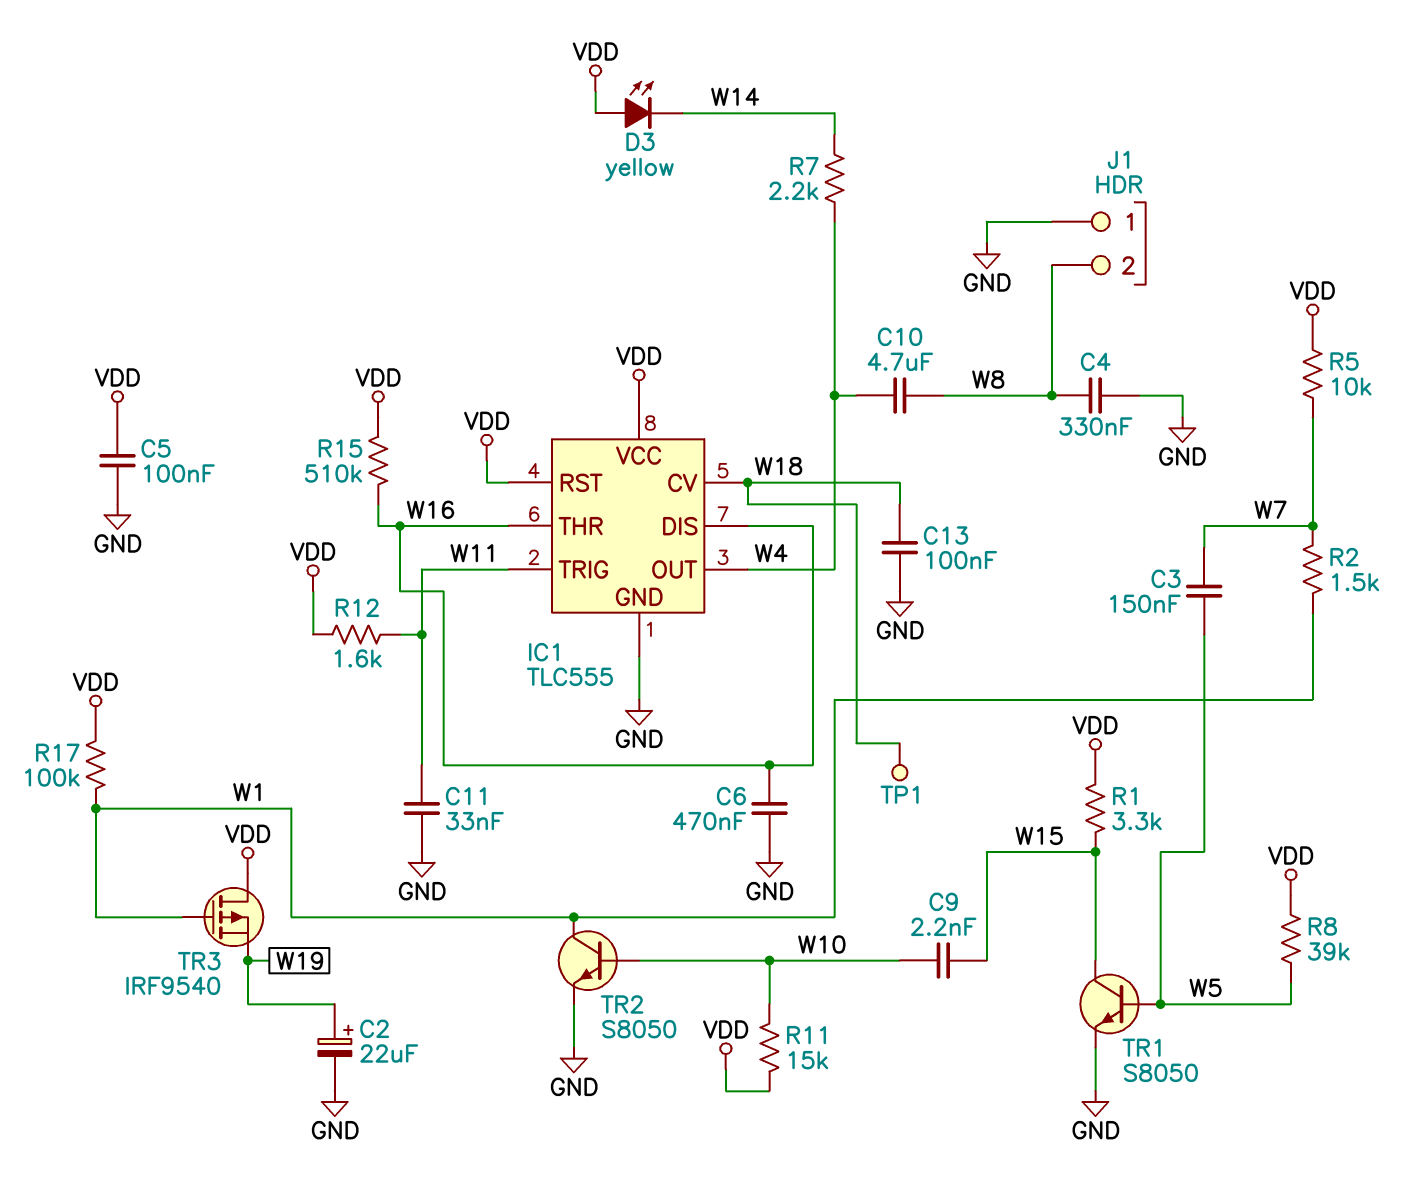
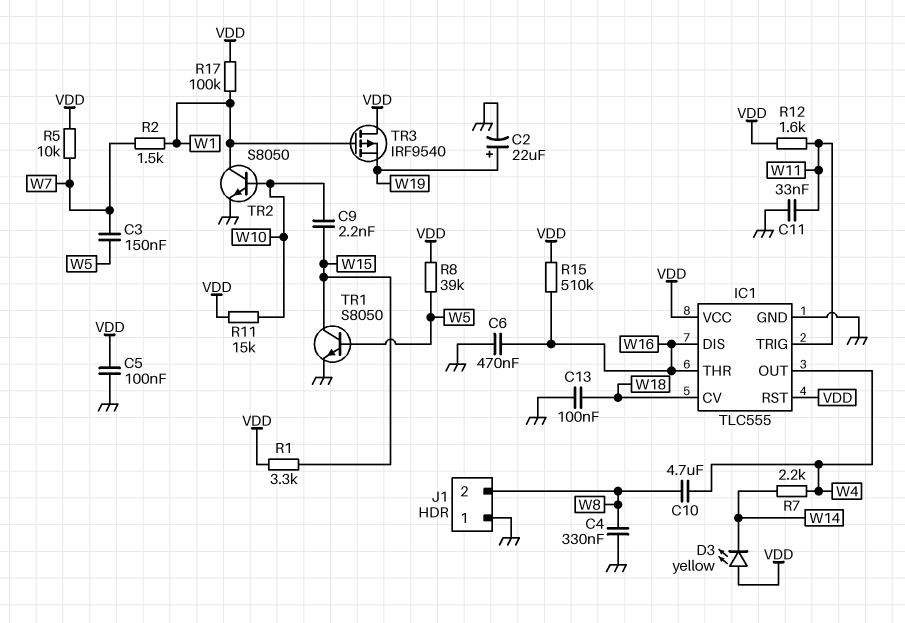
TP1: test point (W18) -> none

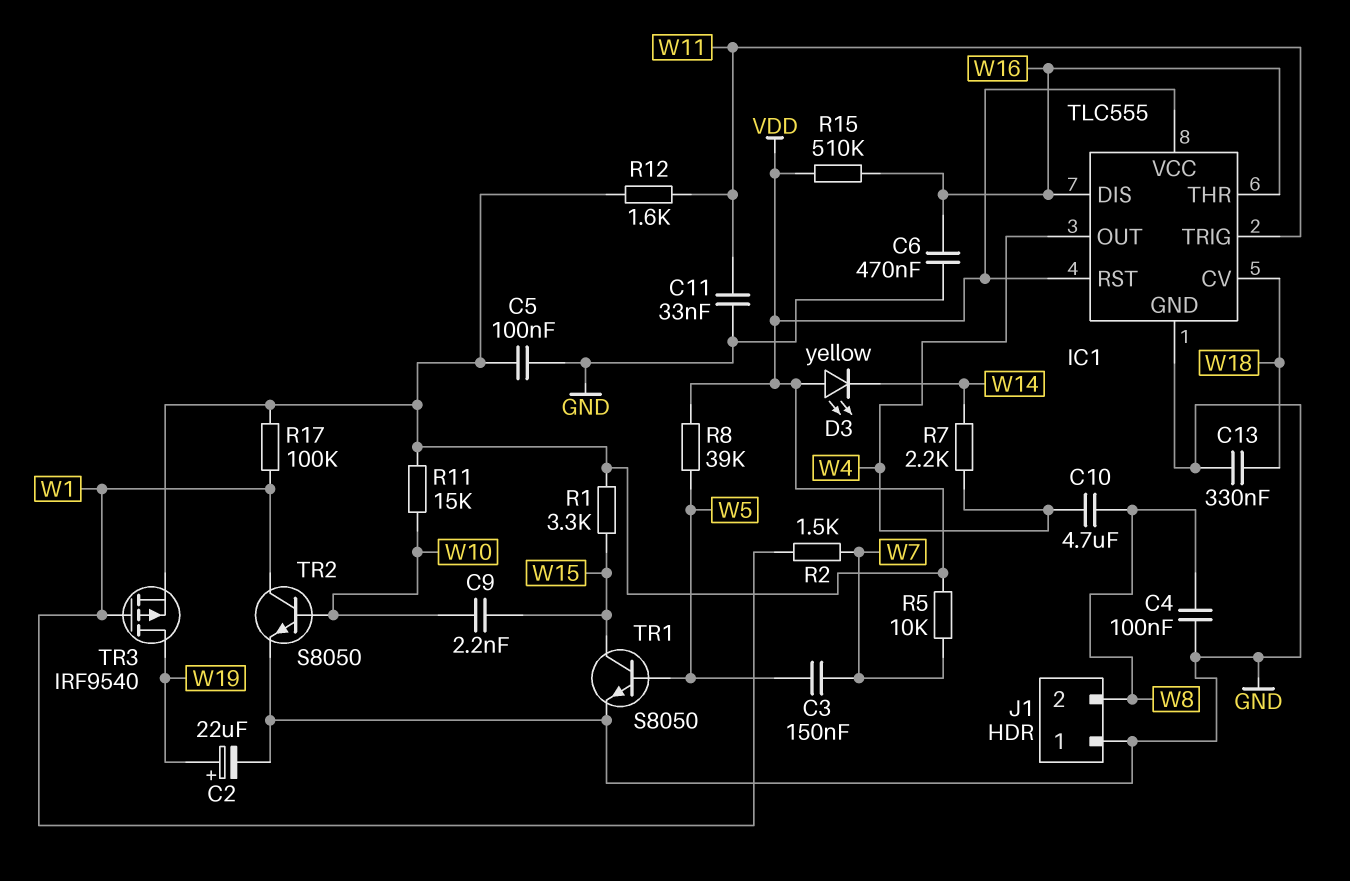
C4: 330nF (GND, W8) -> 100nF (GND, W8)
C13: 100nF (GND, W18) -> 330nF (GND, W18)
TR3: PMOS IRF9540 (G W1, D VDD, S W19) -> PMOS IRF9540 (G W1, D W19, S VDD)

